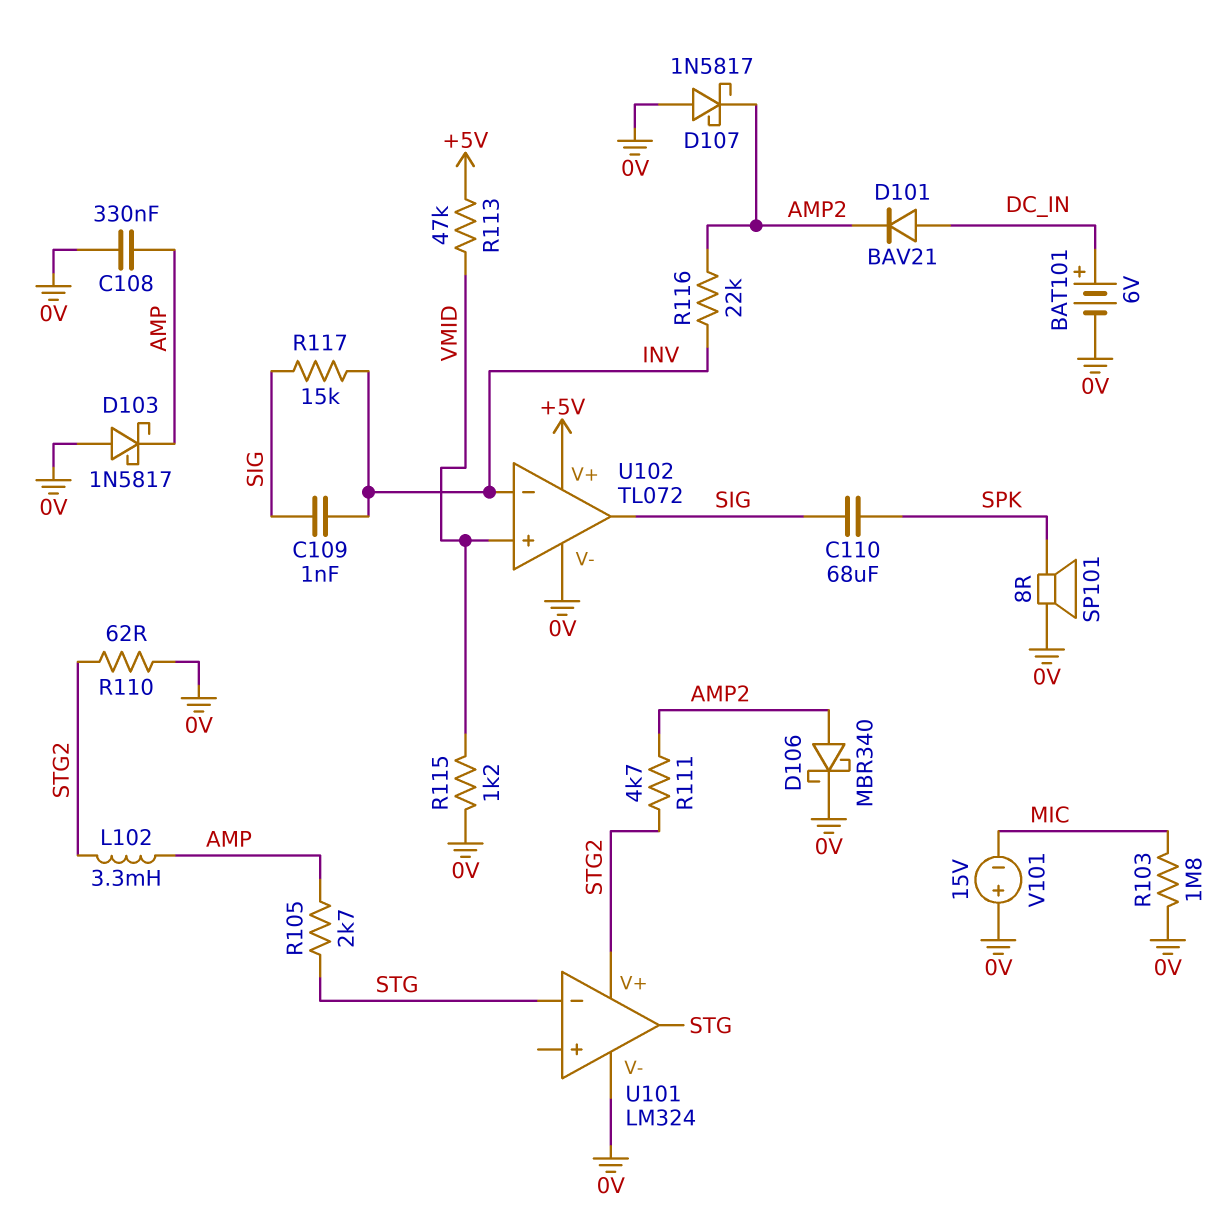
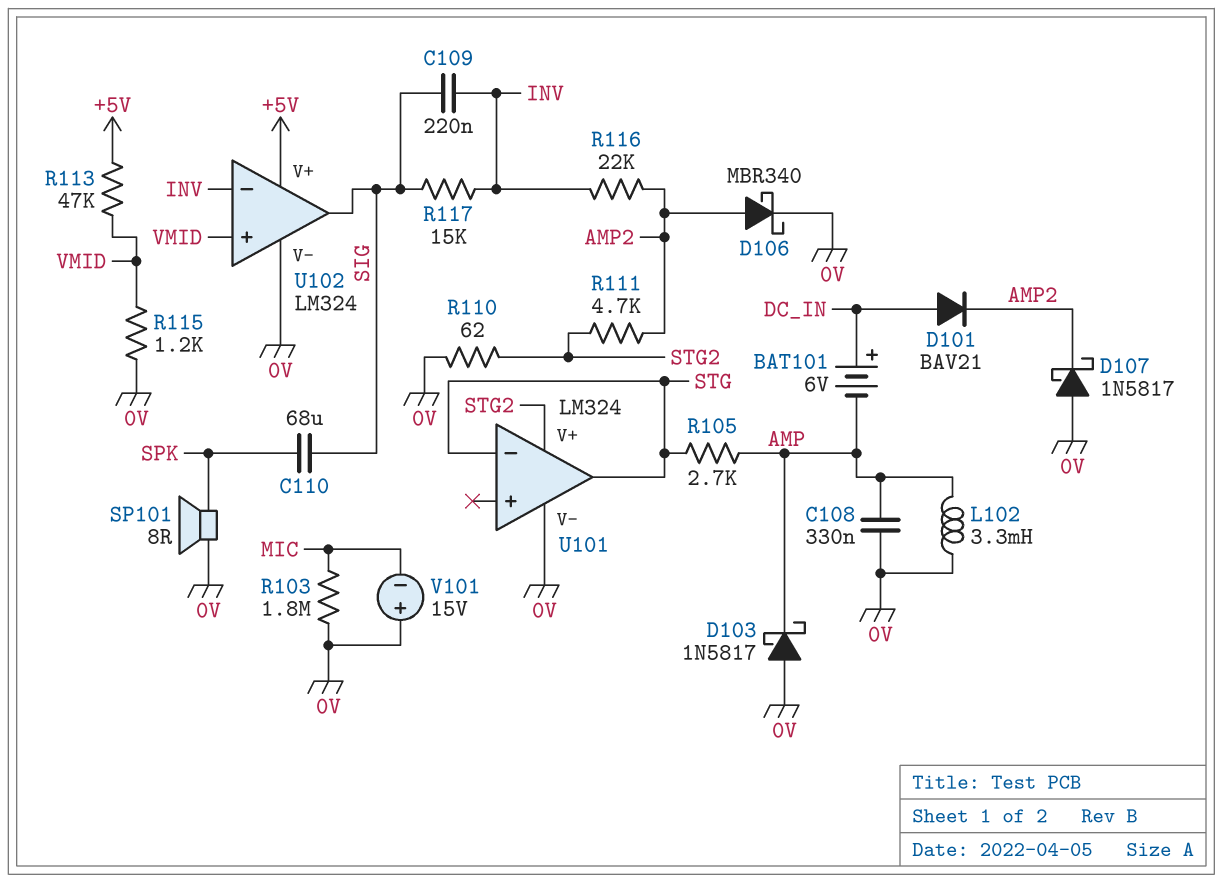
BAT101: 6V (plus DC_IN, minus 0V) -> 6V (plus DC_IN, minus AMP)
C109: 1nF (INV, SIG) -> 220nF (INV, SIG)
L102: 3.3mH (AMP, STG2) -> 3.3mH (0V, AMP)
U102: TL072 -> LM324

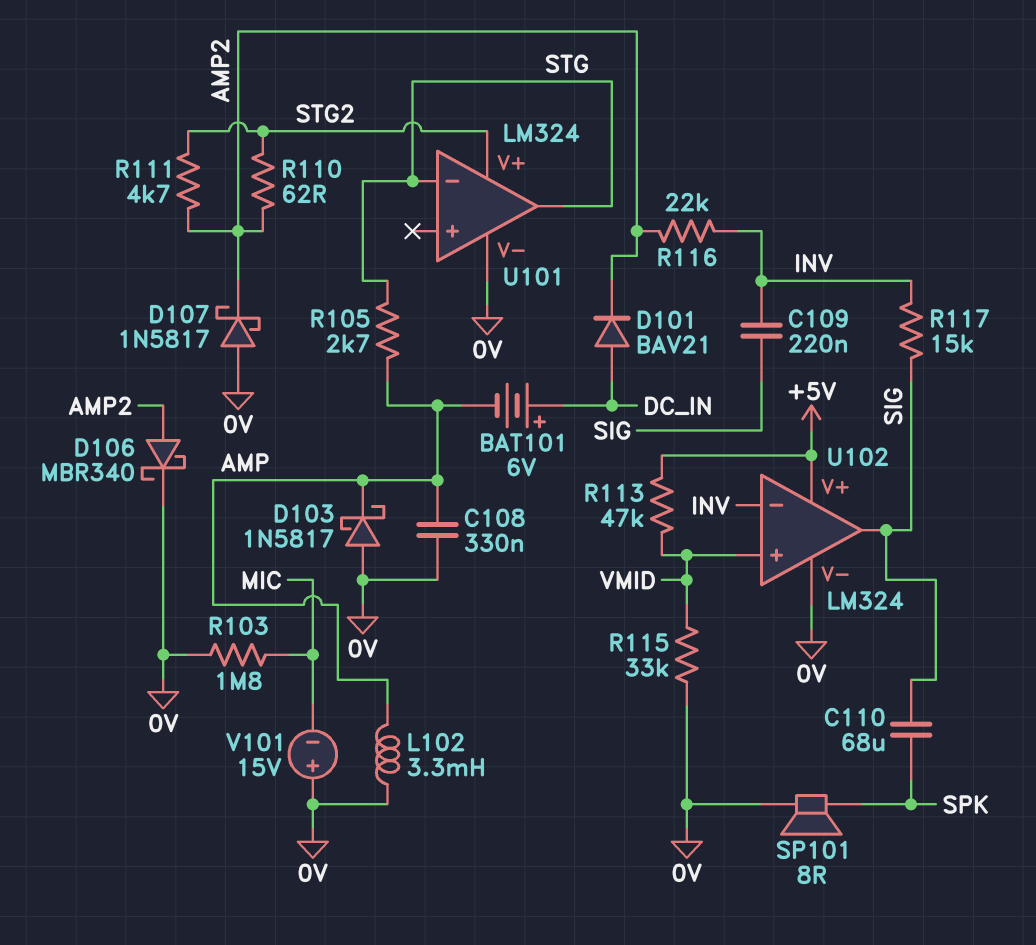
R110: 62 (0V, STG2) -> 62 (AMP2, STG2)
R115: 1.2k (0V, VMID) -> 33k (0V, VMID)

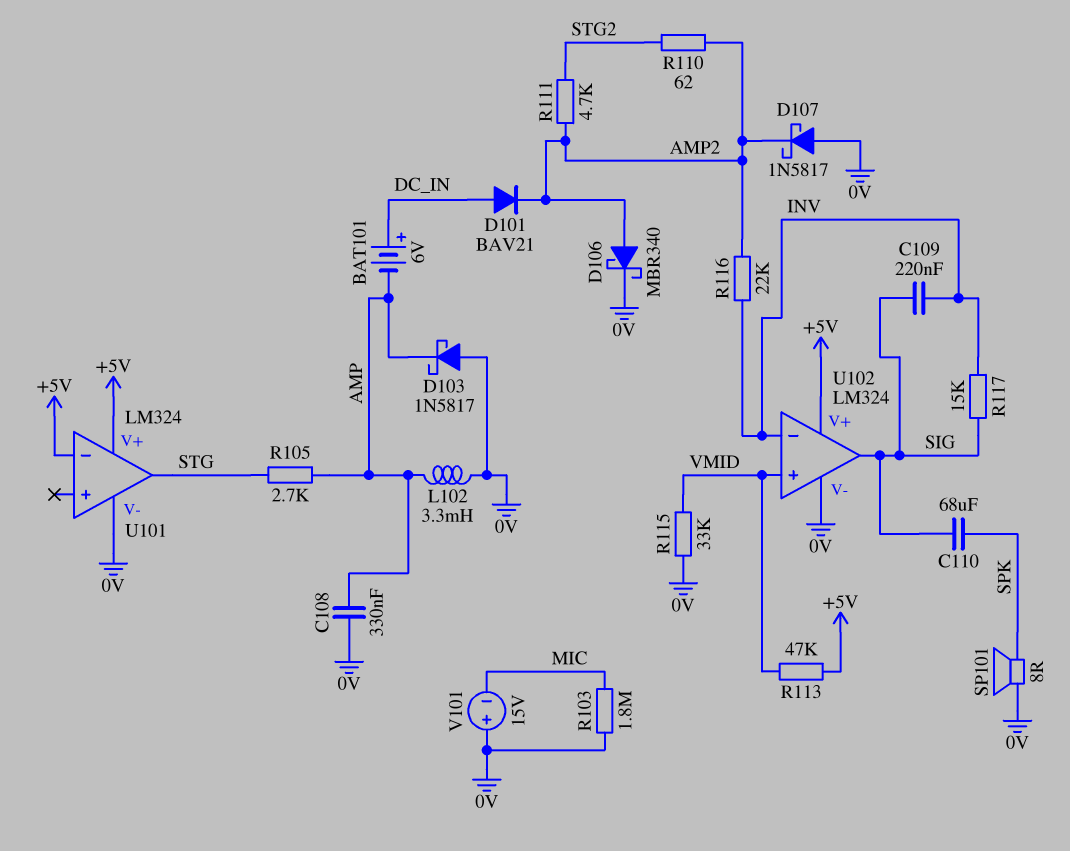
U101 pin V+: STG2 -> +5V
U101 pin in-: STG -> +5V

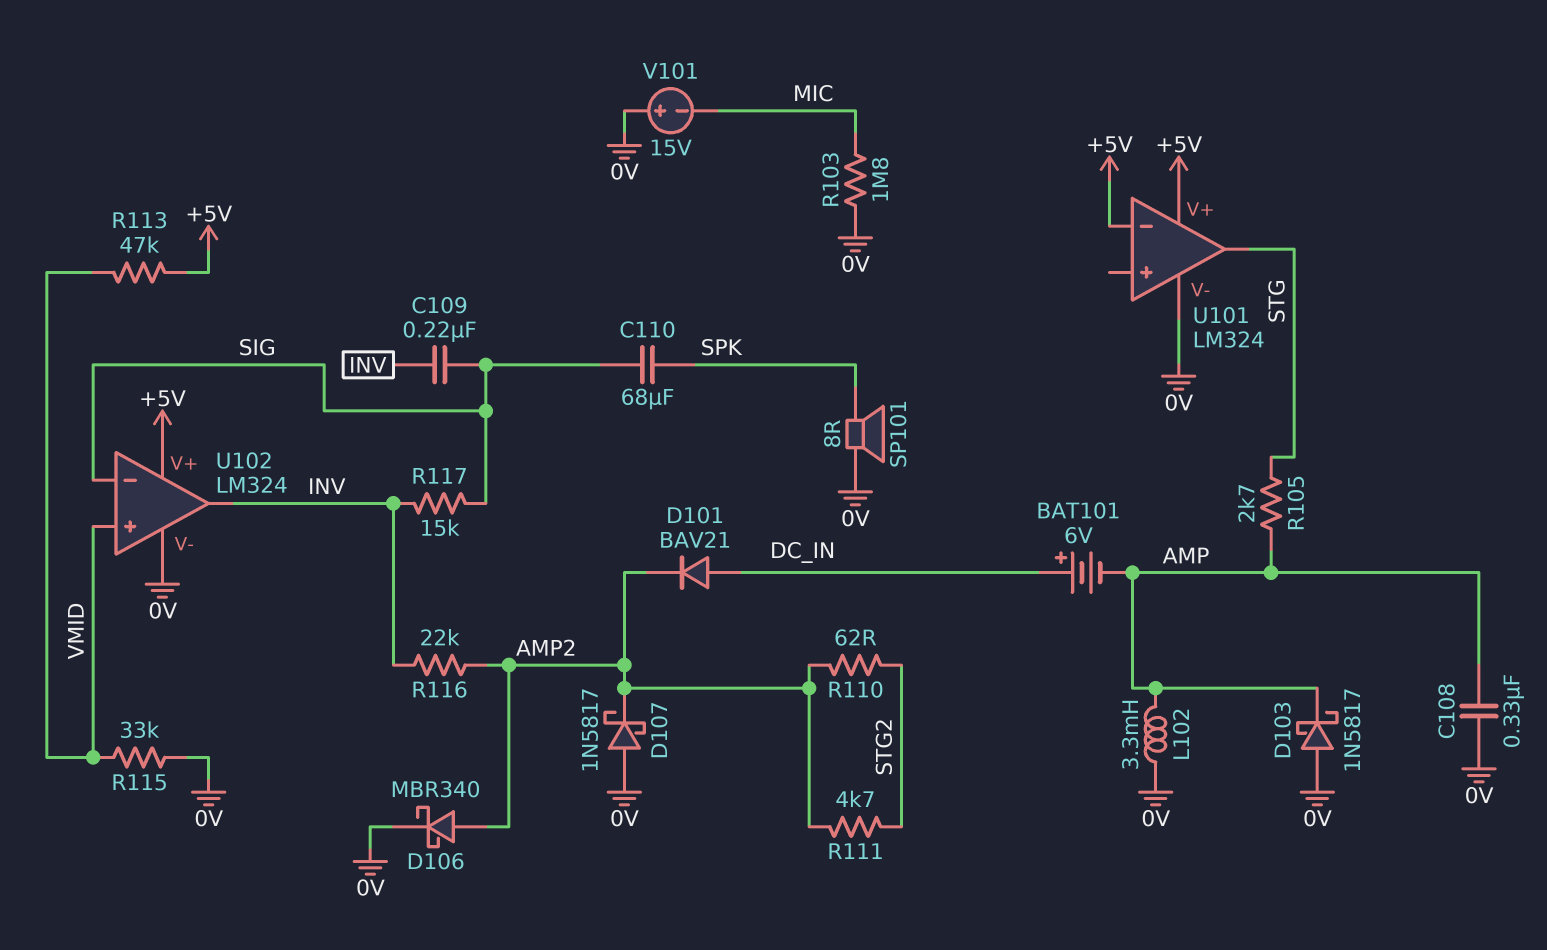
U102 pin in-: INV -> SIG
U102 pin out: SIG -> INV

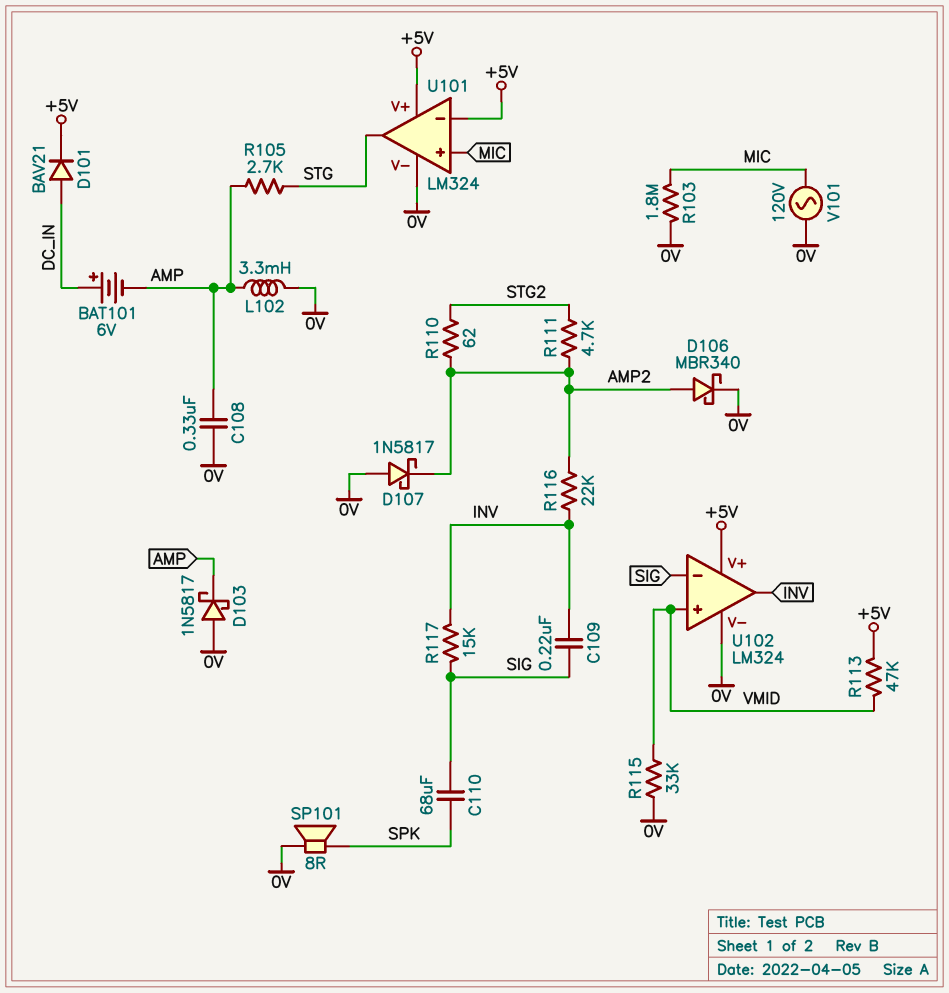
D101: diode BAV21 (A DC_IN, K AMP2) -> diode BAV21 (A DC_IN, K +5V)
U101 pin in+: none -> MIC
V101: 15V (plus 0V, minus MIC) -> AC 120V (0V, MIC)

